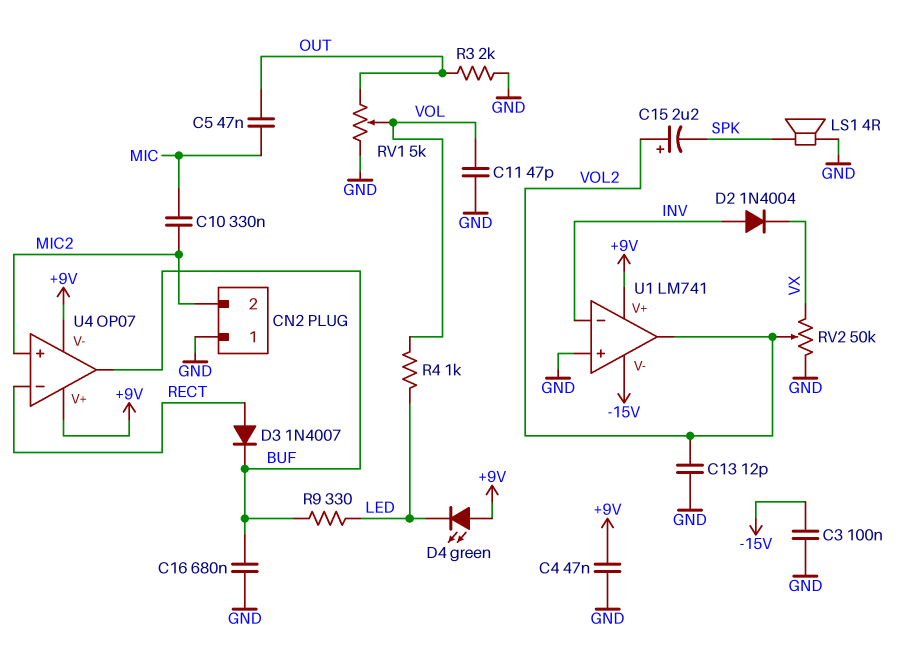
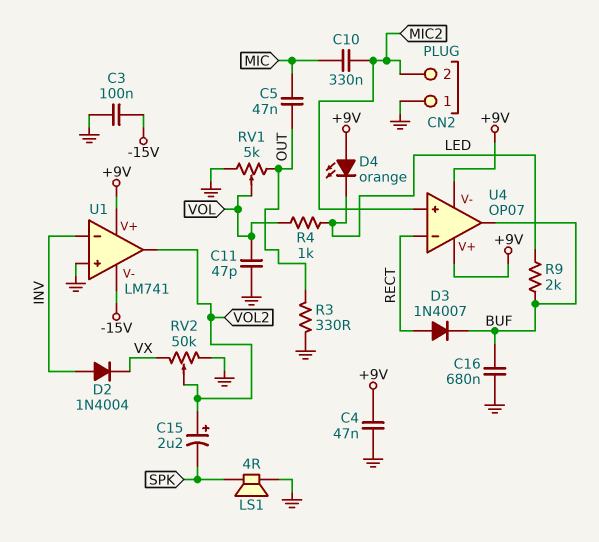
C13: 12pF (GND, VOL2) -> none
D4: LED green (A +9V, K LED) -> LED orange (A +9V, K LED)
R3: 2k (GND, OUT) -> 330 (GND, OUT)
R9: 330 (BUF, LED) -> 2k (BUF, LED)

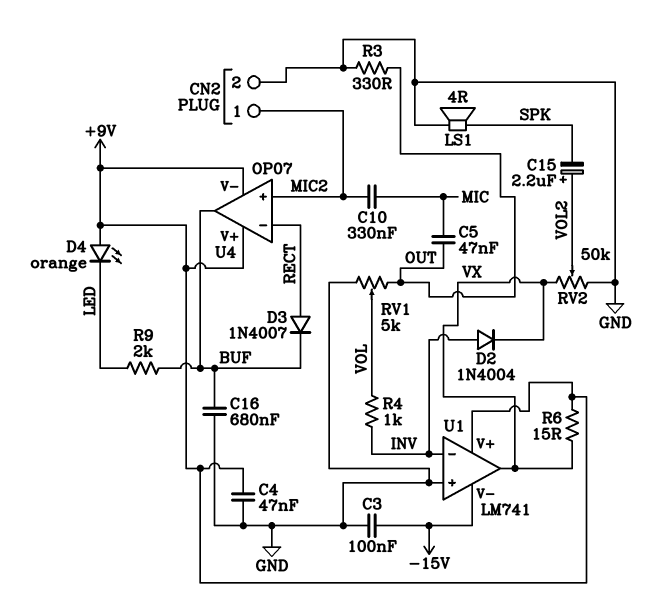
C11: 47pF (GND, VOL) -> none
CN2 pin 1: GND -> MIC2
CN2 pin 2: MIC2 -> GND
R4: 1k (LED, VOL) -> 1k (INV, VOL)
R6: none -> 15 (+9V, VX)
U1 pin out: VOL2 -> VX

